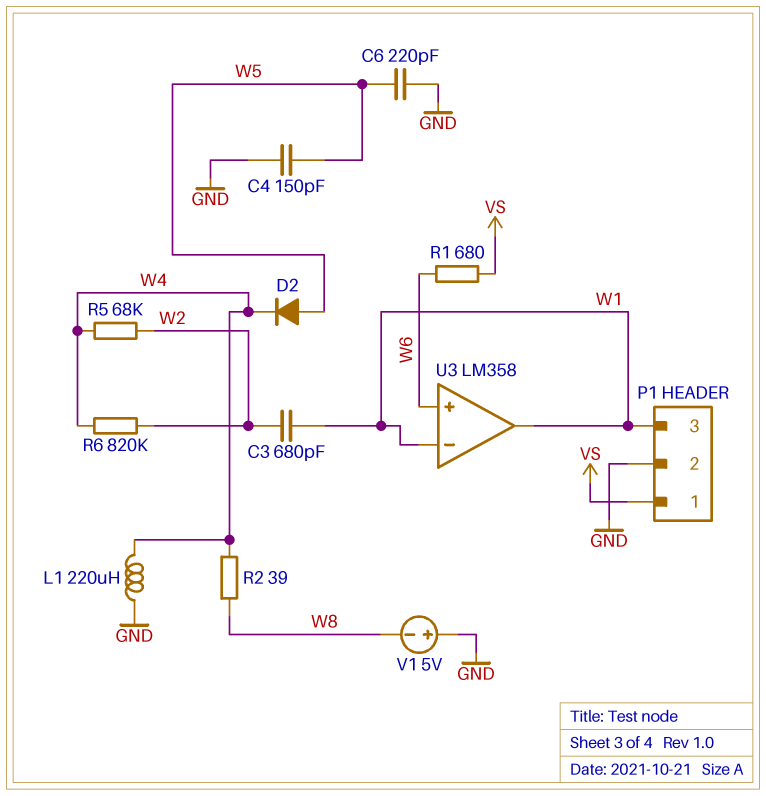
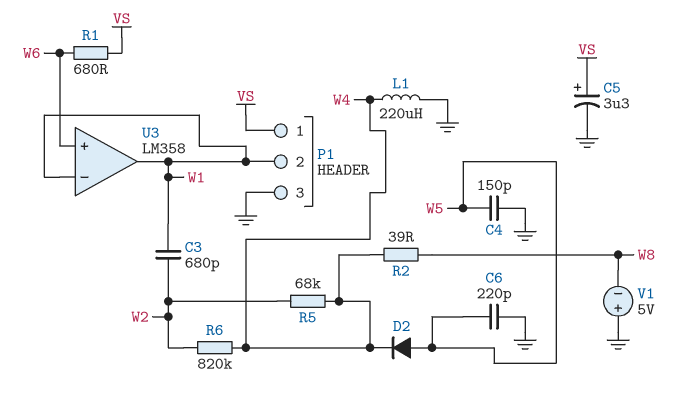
C5: none -> 3.3uF (plus VS, minus GND)
P1 pin 2: GND -> W1
P1 pin 3: W1 -> GND

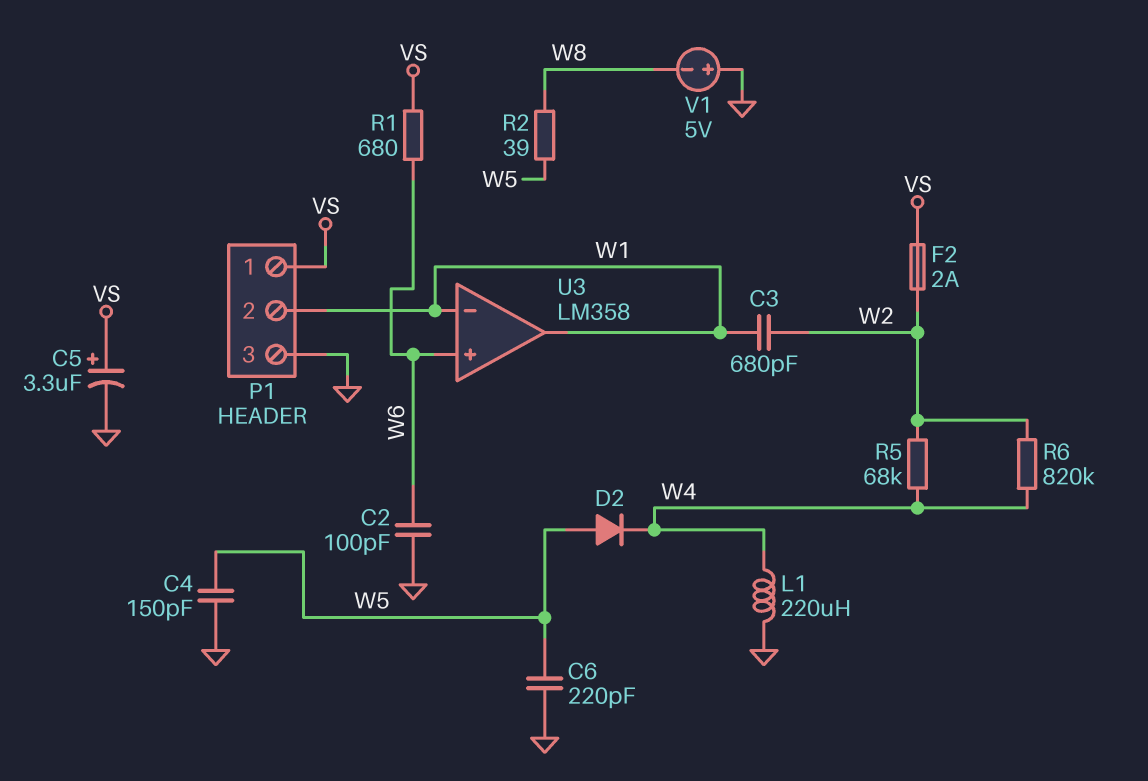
C2: none -> 100pF (GND, W6)
F2: none -> 2A (VS, W2)
R2: 39 (W4, W8) -> 39 (W5, W8)

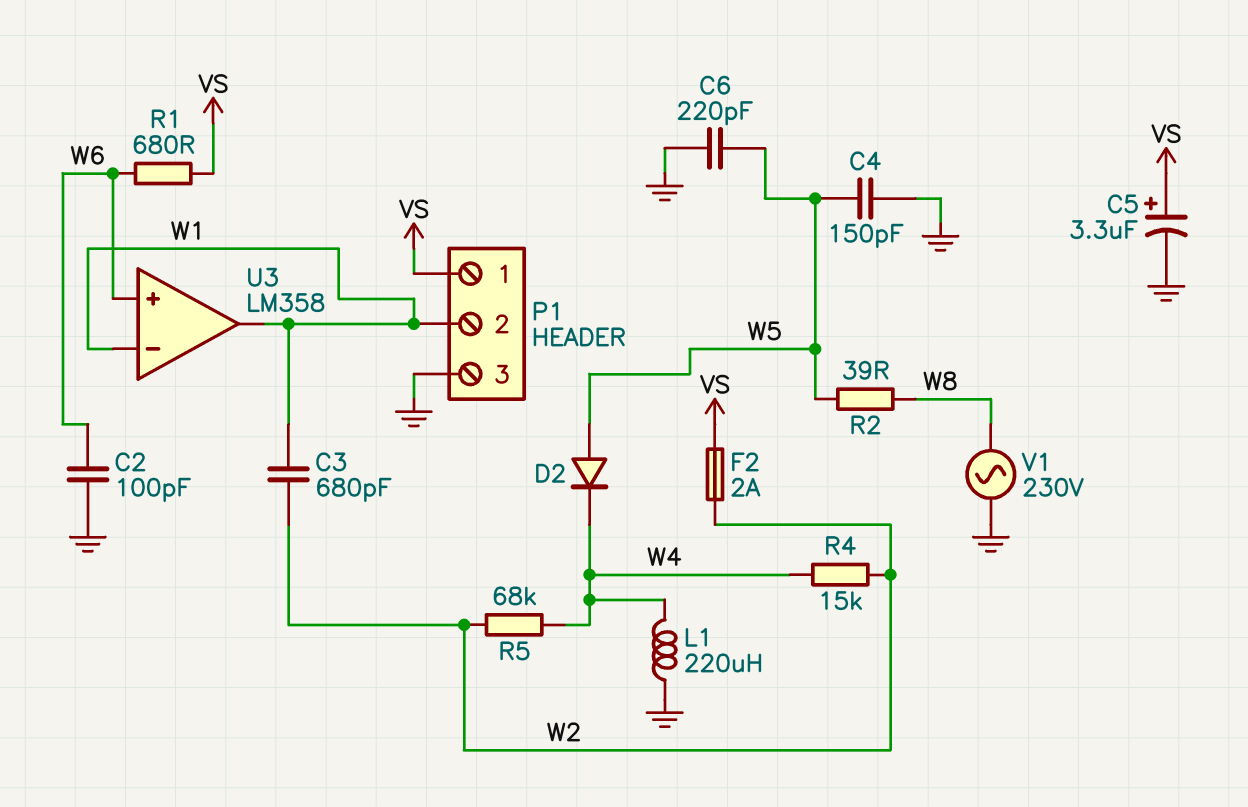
R4: none -> 15k (W2, W4)
R6: 820k (W2, W4) -> none
V1: 5V (plus GND, minus W8) -> AC 230V (GND, W8)

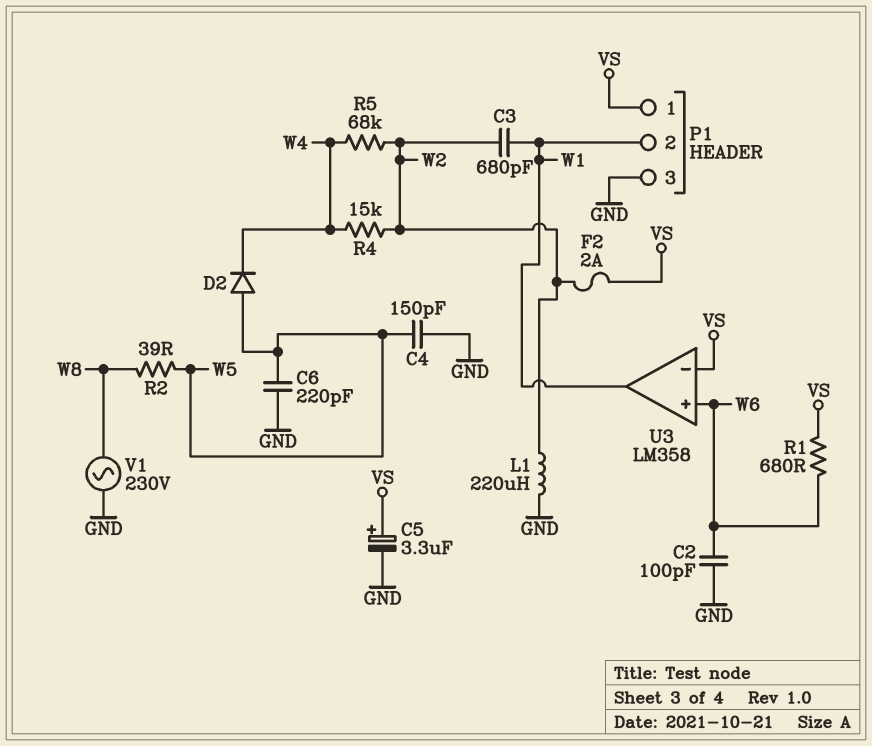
L1: 220uH (GND, W4) -> 220uH (GND, W2)
U3 pin in-: W1 -> VS

